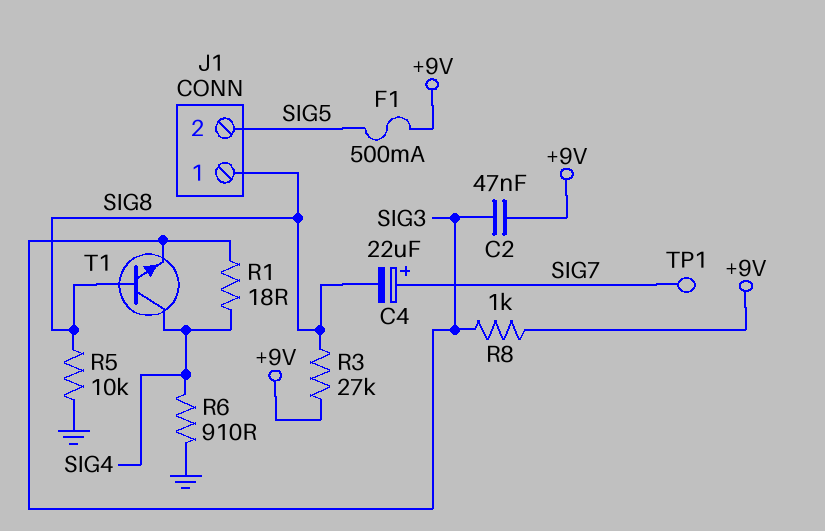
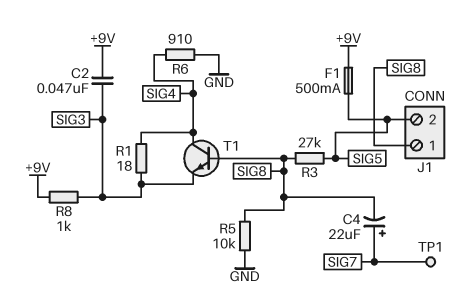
R3: 27k (+9V, SIG8) -> 27k (SIG5, SIG8)

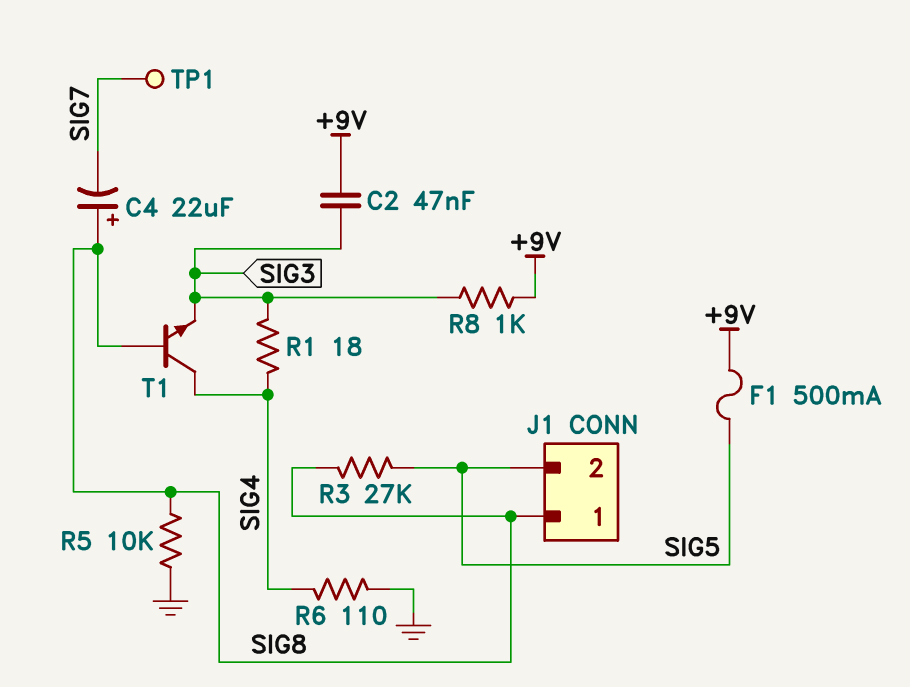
C4: 22uF (plus SIG7, minus SIG8) -> 22uF (plus SIG8, minus SIG7)
R6: 910 (GND, SIG4) -> 110 (GND, SIG4)

